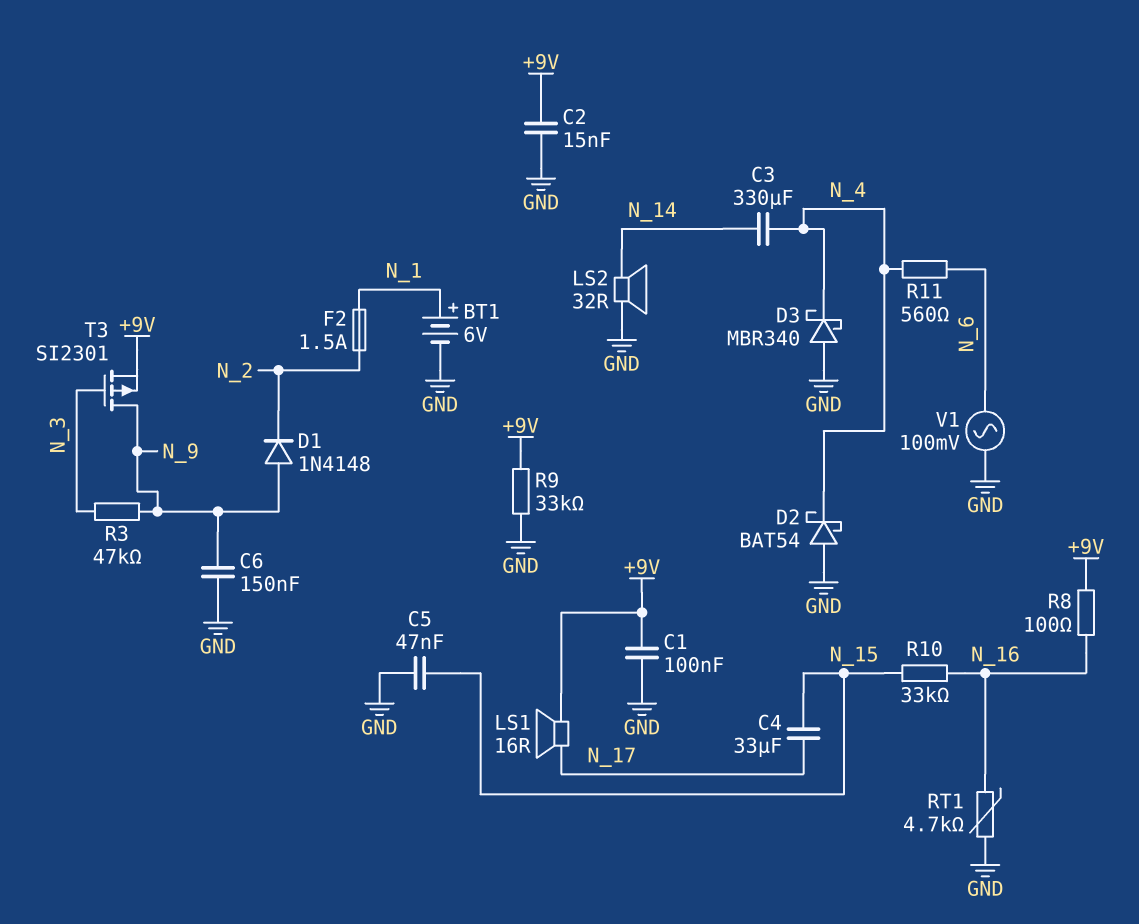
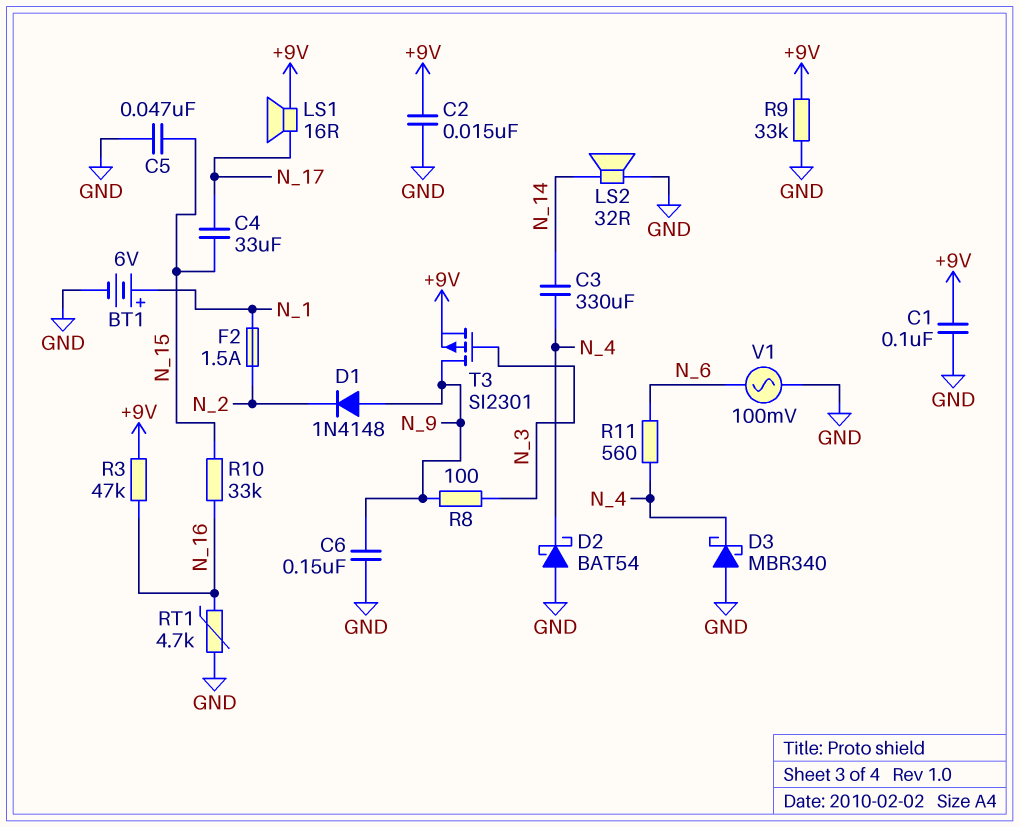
R3: 47k (N_3, N_9) -> 47k (+9V, N_16)
R8: 100 (+9V, N_16) -> 100 (N_3, N_9)

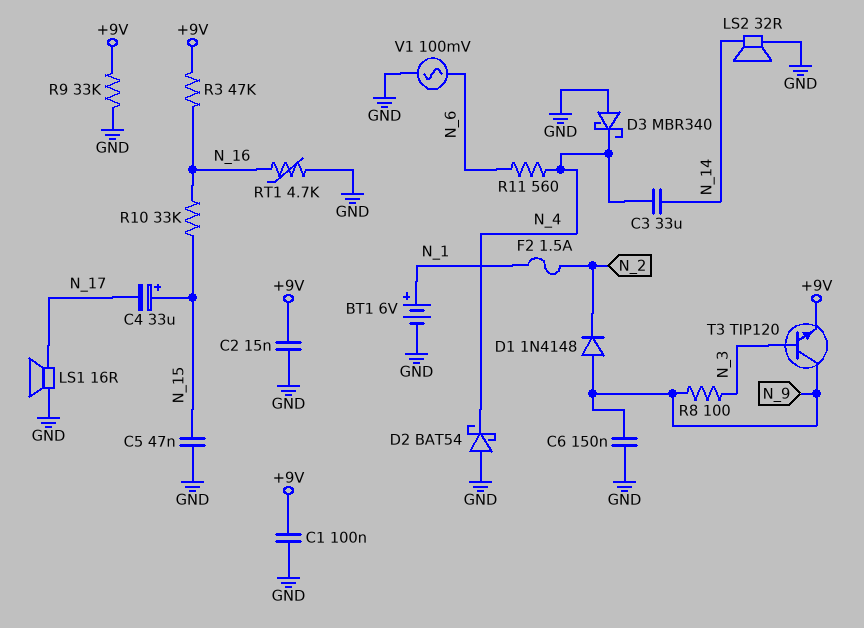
C3: 330uF (N_4, N_14) -> 33uF (N_4, N_14)
C4: 33uF (N_15, N_17) -> 33uF (plus N_15, minus N_17)
LS1: speaker 16R (+9V, N_17) -> speaker 16R (GND, N_17)
T3: PMOS SI2301 (G N_3, D N_9, S +9V) -> NPN TIP120 (B N_3, C N_9, E +9V)

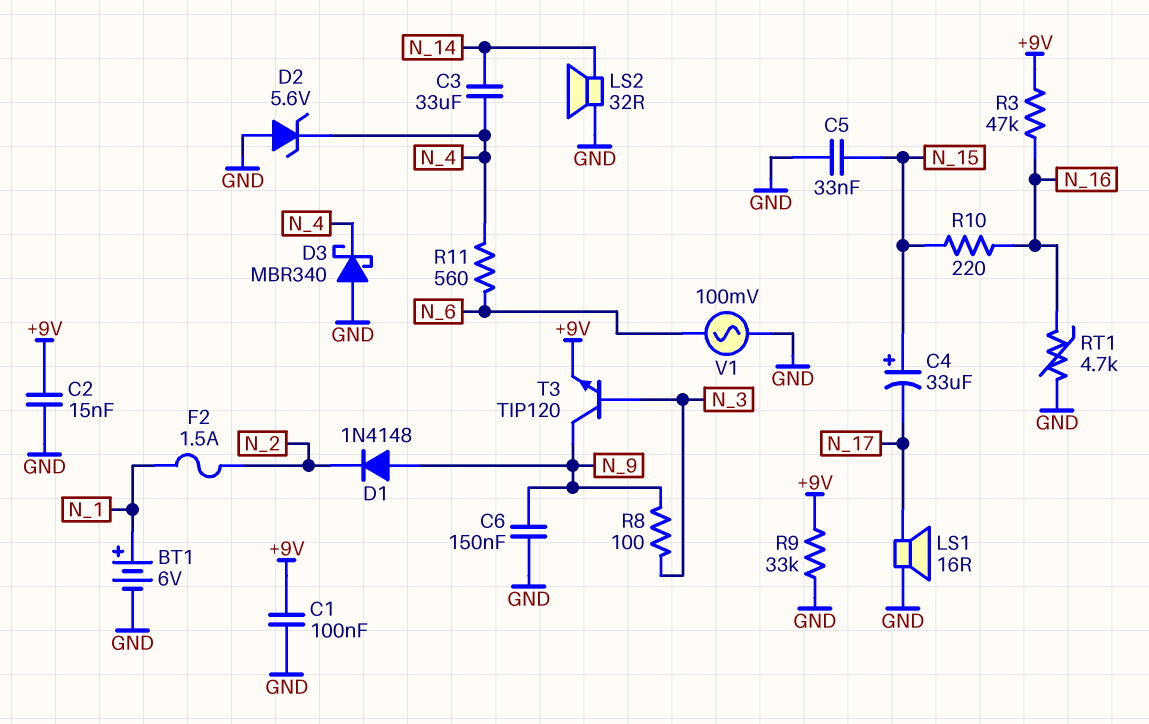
C5: 47nF (GND, N_15) -> 33nF (GND, N_15)
D2: schottky BAT54 (A GND, K N_4) -> zener 5.6V (A GND, K N_4)
R10: 33k (N_15, N_16) -> 220 (N_15, N_16)

